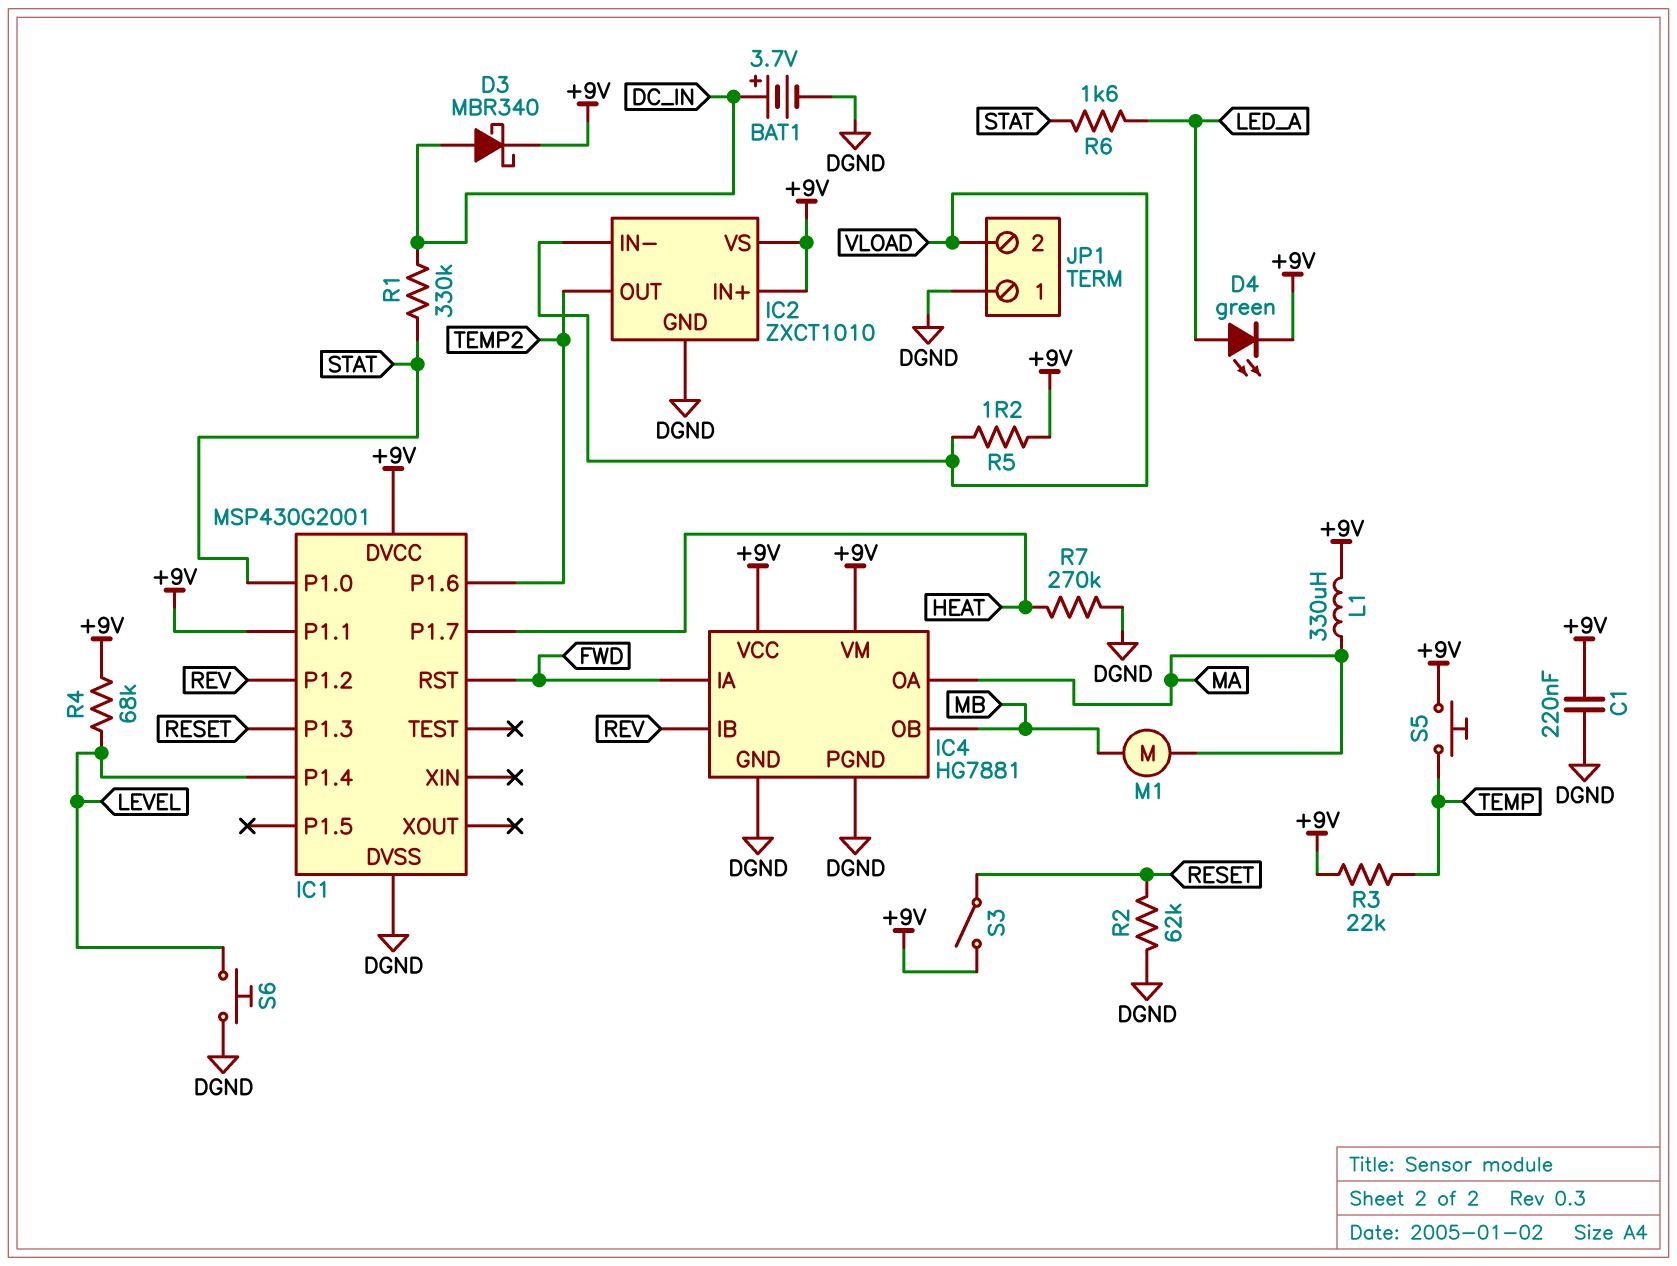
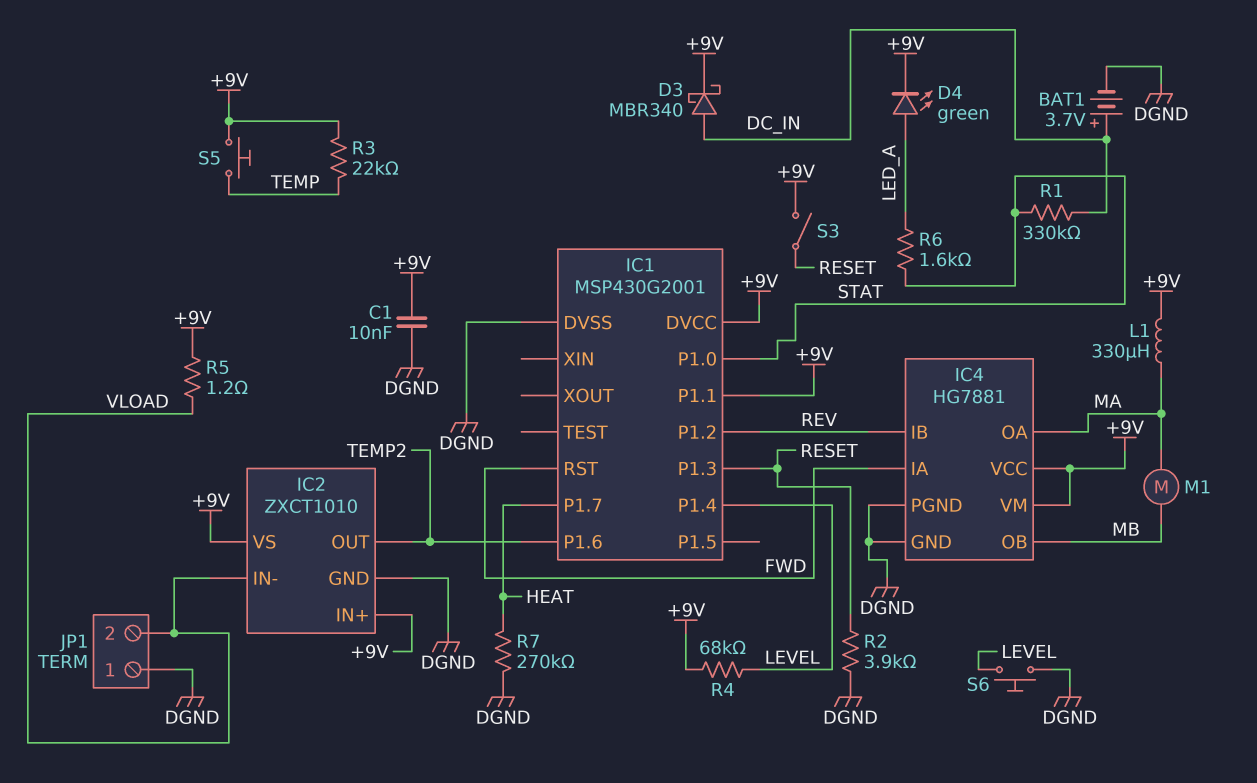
C1: 220nF (+9V, DGND) -> 10nF (+9V, DGND)
R2: 62k (DGND, RESET) -> 3.9k (DGND, RESET)

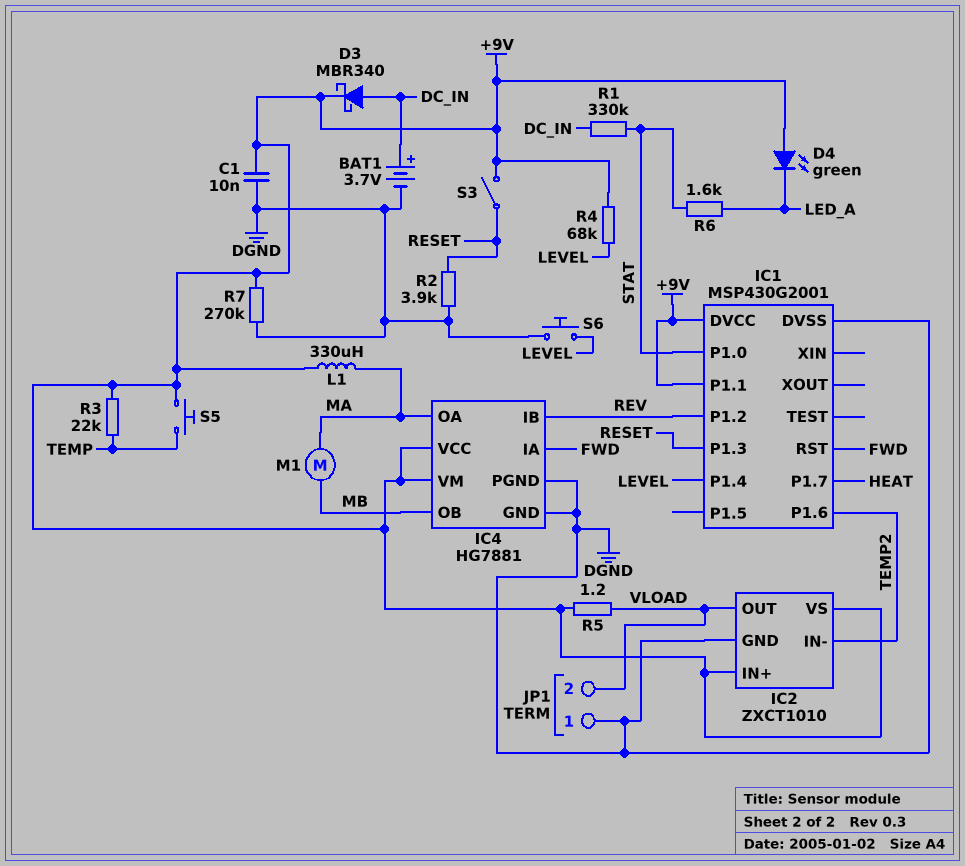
D4: LED green (A LED_A, K +9V) -> LED green (A +9V, K LED_A)
IC2 pin IN-: VLOAD -> TEMP2
IC2 pin OUT: TEMP2 -> VLOAD
R7: 270k (DGND, HEAT) -> 270k (+9V, DGND)

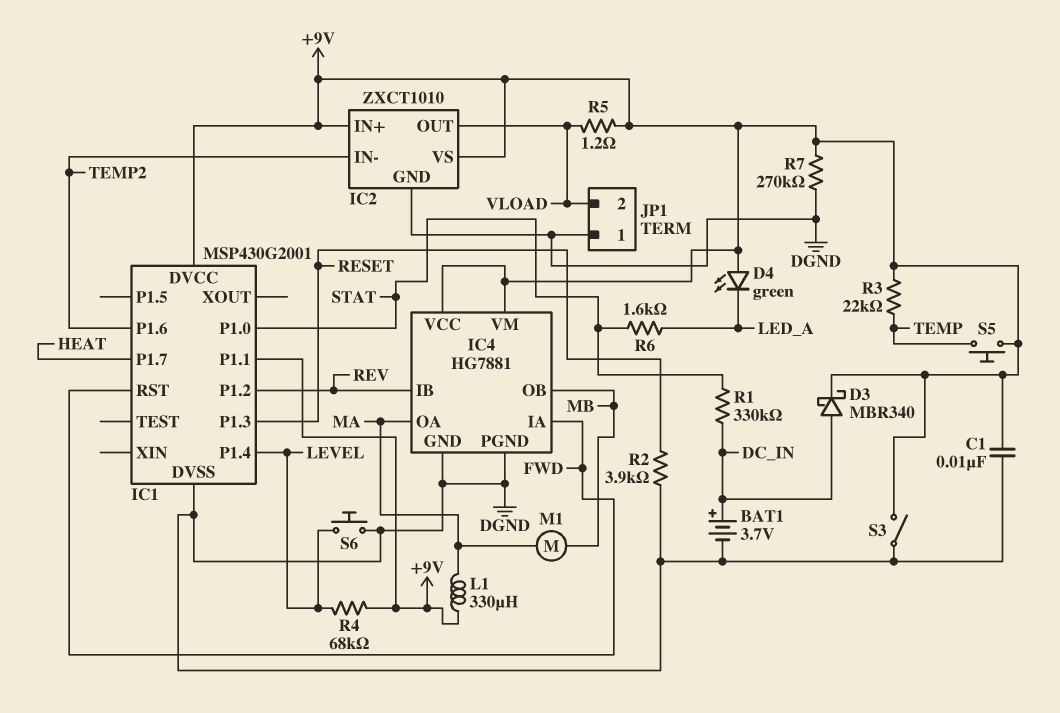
S3: switch (+9V, RESET) -> switch (+9V, DGND)

